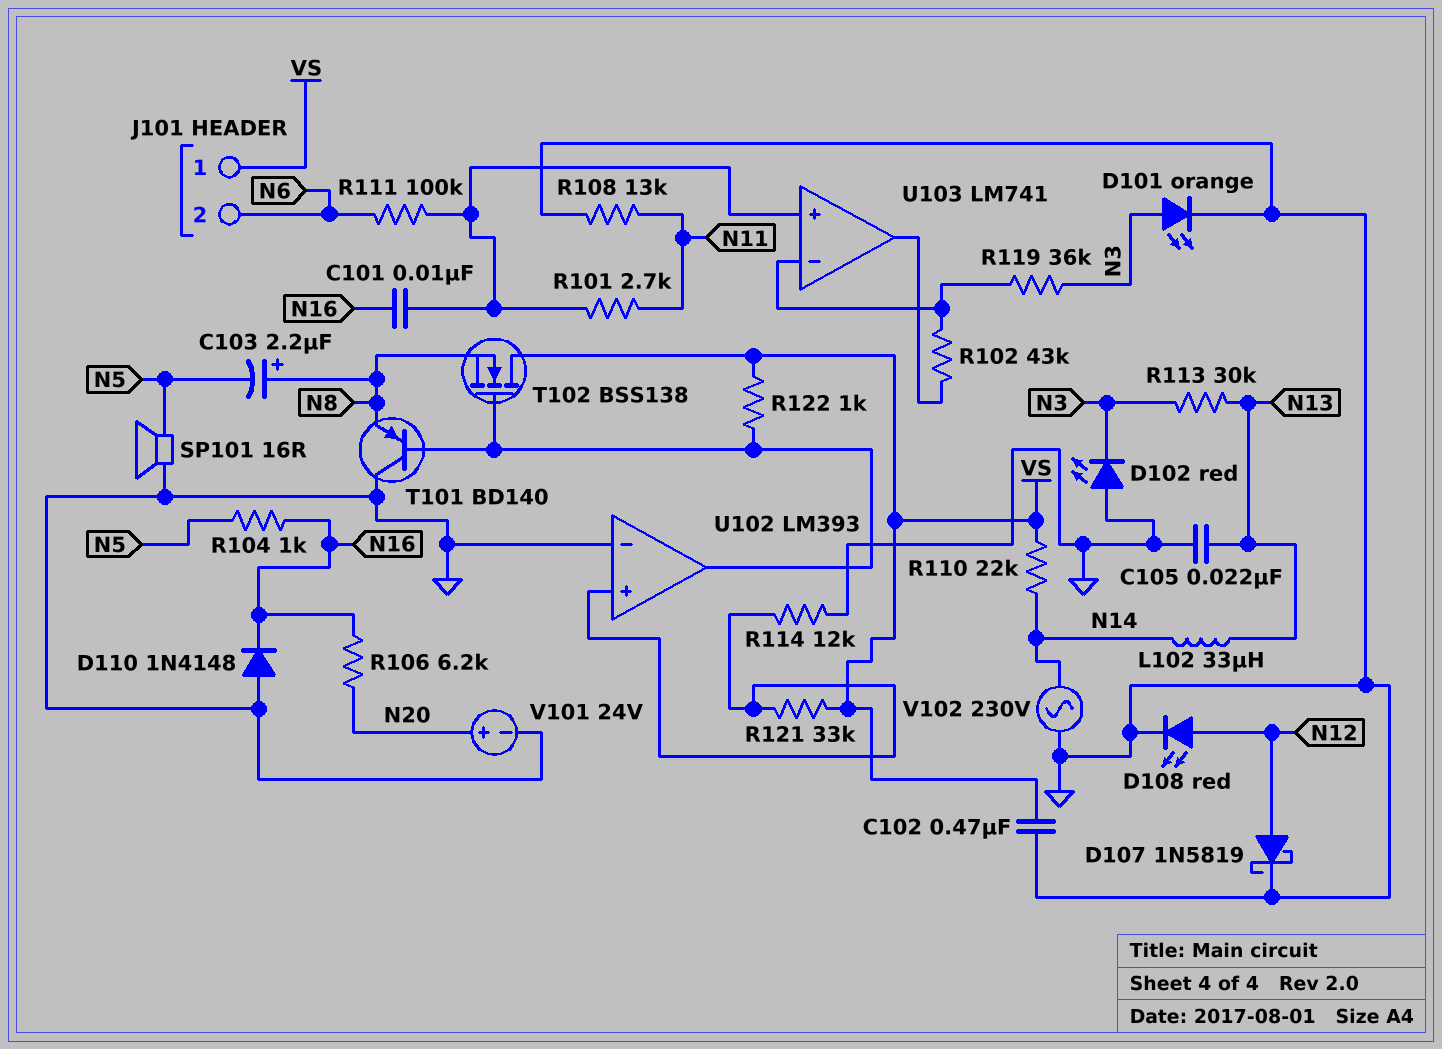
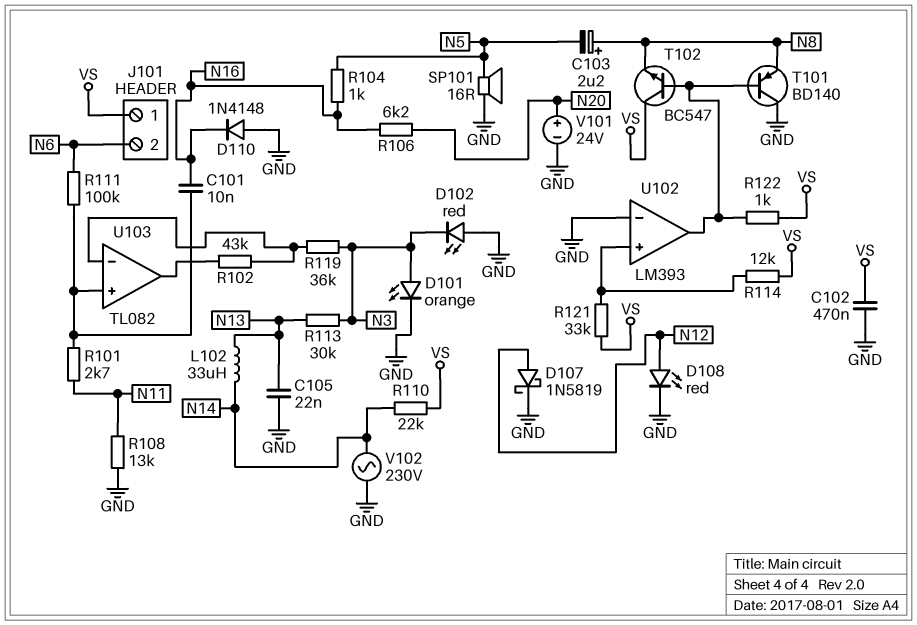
R114: 12k (GND, U102/in+) -> 12k (U102/in+, VS)
T102: NMOS BSS138 (G U102/out, D VS, S N8) -> NPN BC547 (B U102/out, C VS, E N8)
U103: LM741 -> TL082

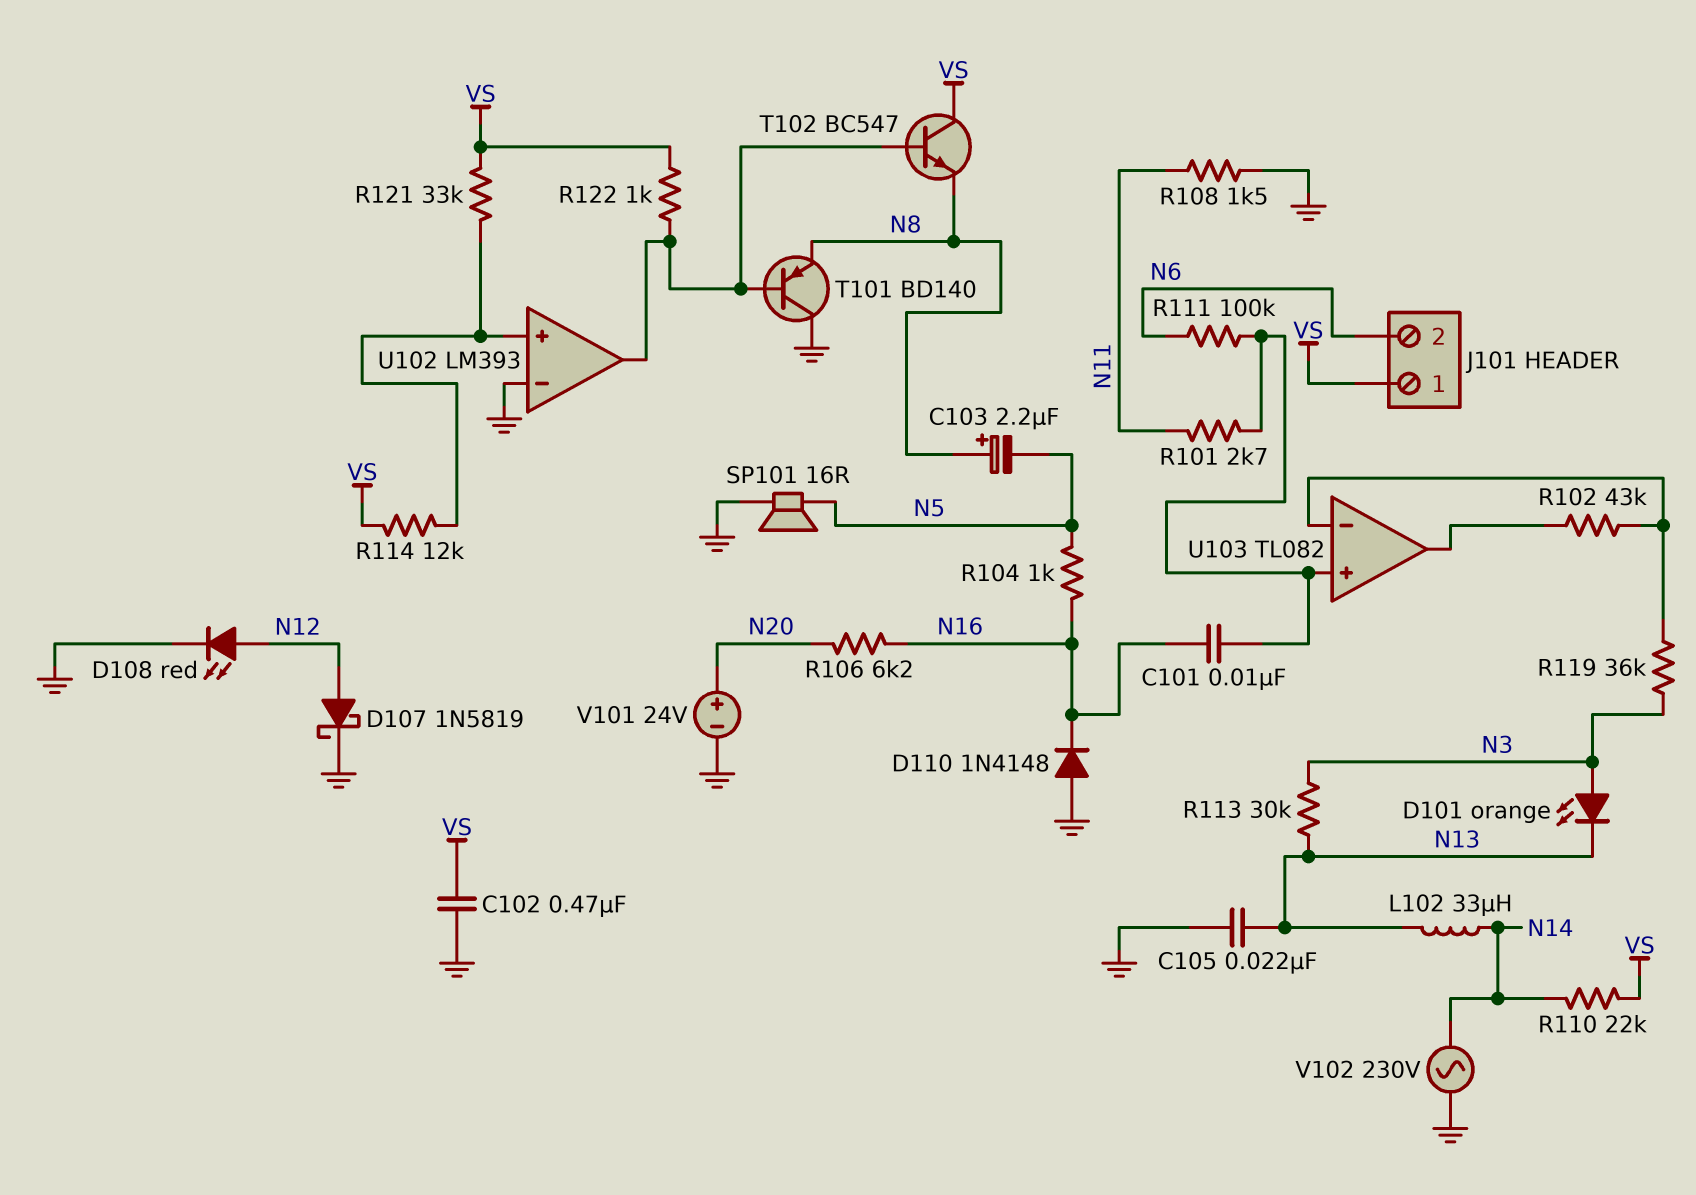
D101: LED orange (A N3, K GND) -> LED orange (A N3, K N13)
D102: LED red (A GND, K N3) -> none
R108: 13k (GND, N11) -> 1.5k (GND, N11)

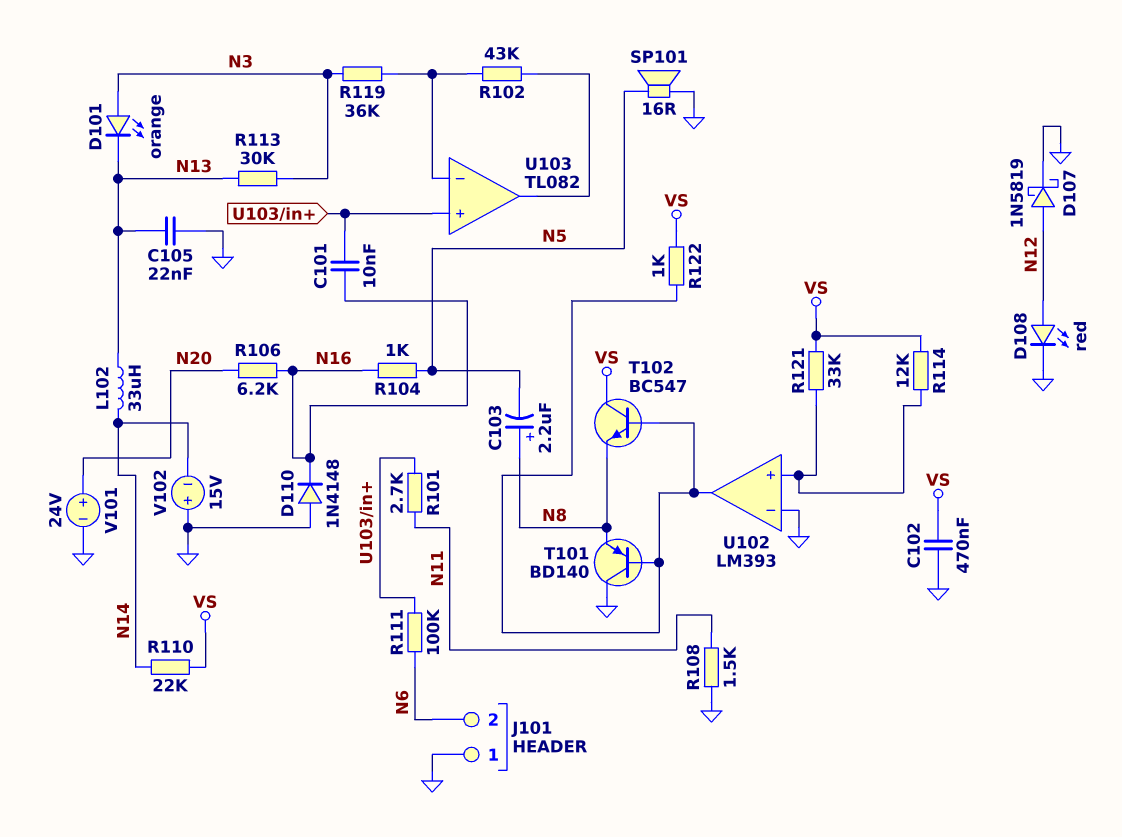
J101 pin 1: VS -> GND
V102: AC 230V (GND, N14) -> 15V (plus GND, minus N14)

